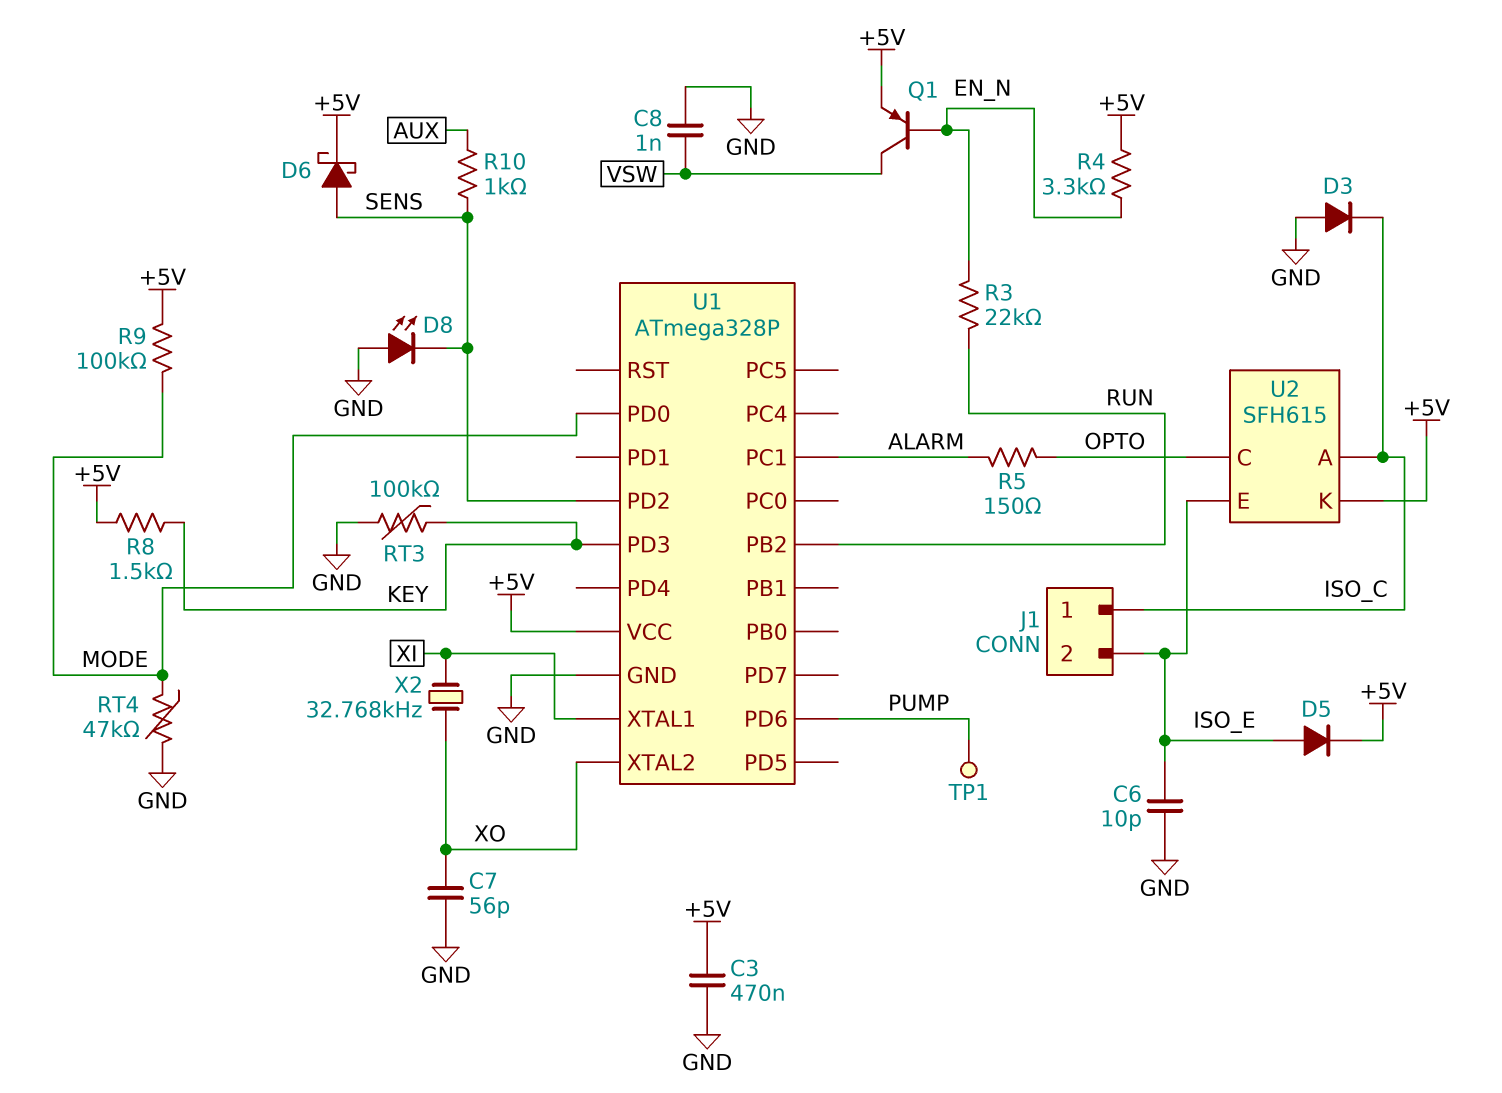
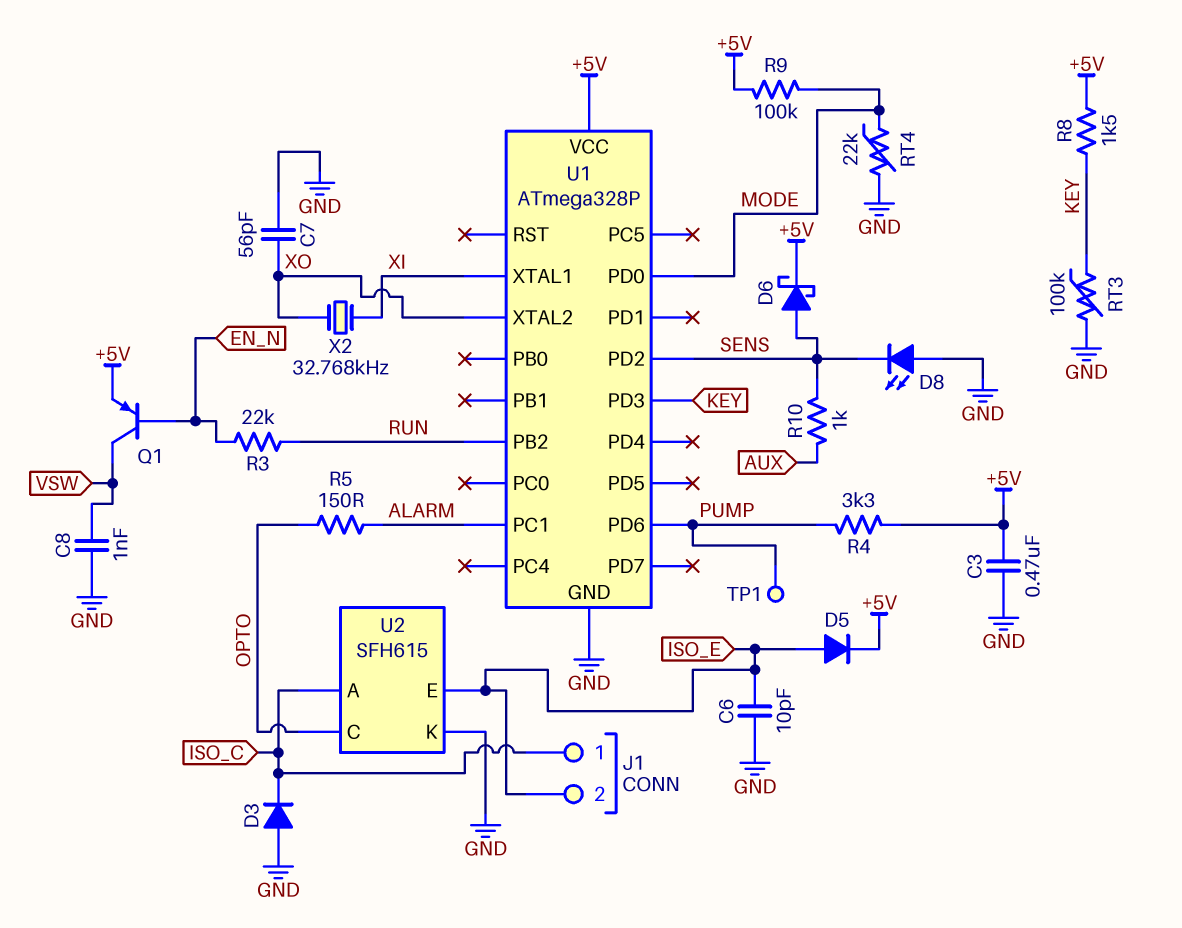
R4: 3.3k (+5V, EN_N) -> 3.3k (+5V, PUMP)
RT4: 47k (GND, MODE) -> 22k (GND, MODE)
U2 pin K: +5V -> GND

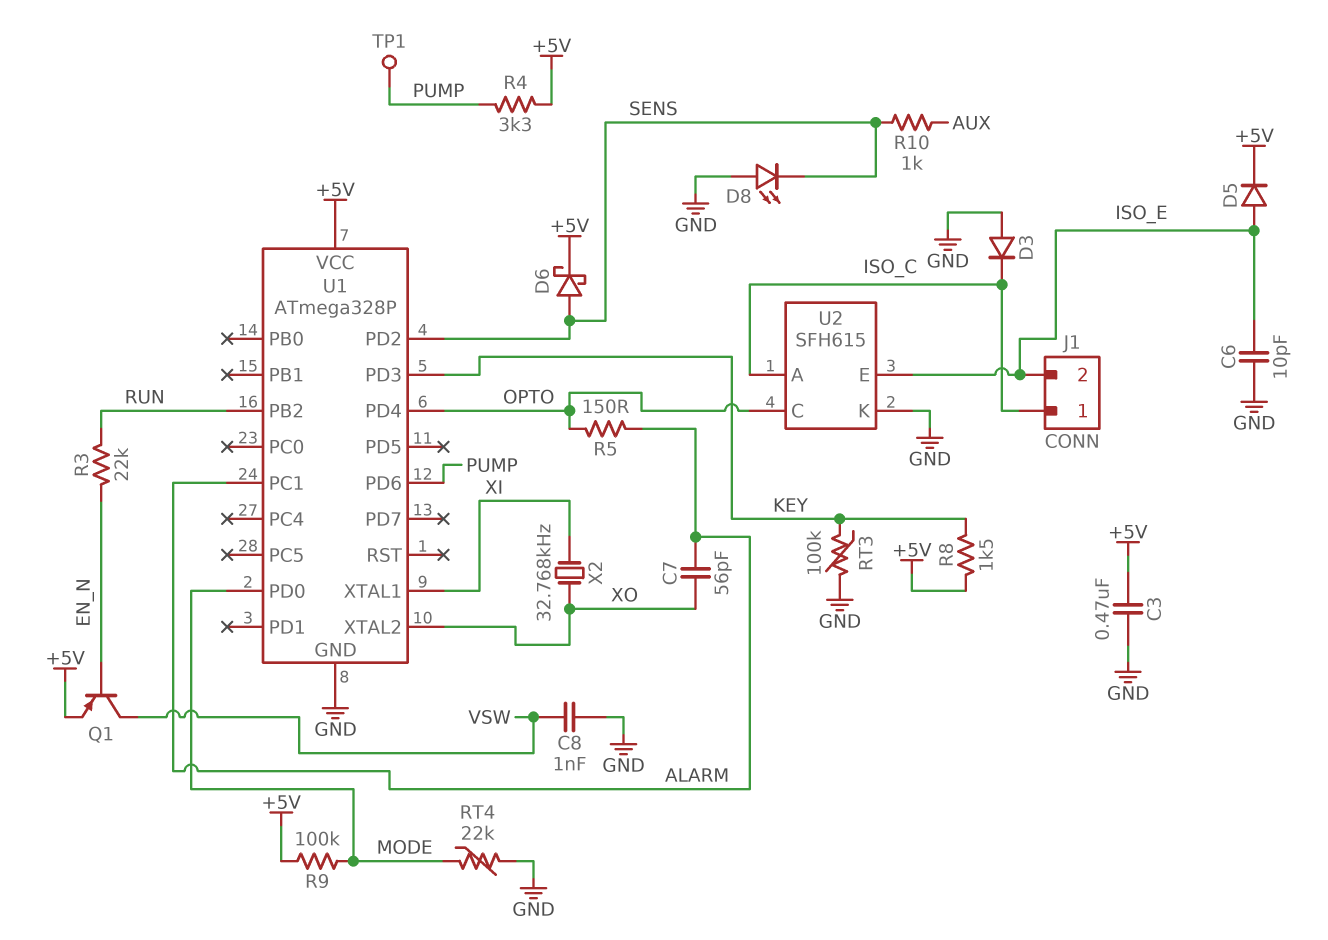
C7: 56pF (GND, XO) -> 56pF (ALARM, XO)
U1 pin PD4: none -> OPTO

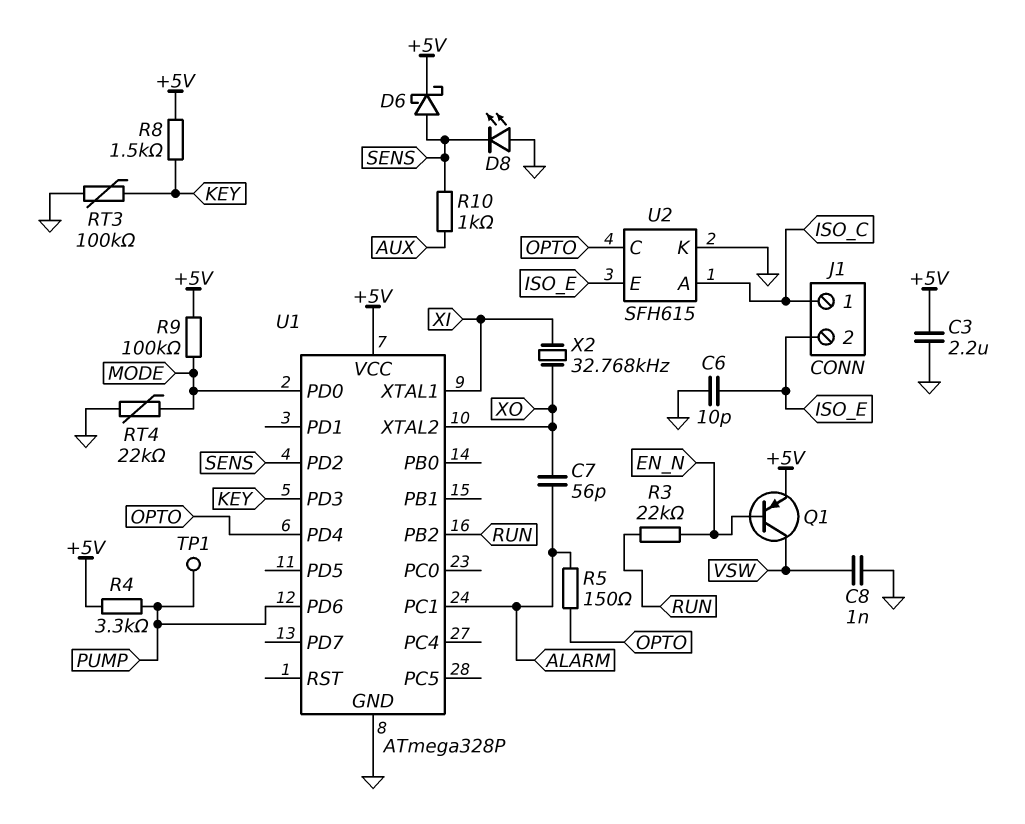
C3: 470nF (+5V, GND) -> 2.2uF (+5V, GND)
D3: diode (A GND, K ISO_C) -> none
D5: diode (A ISO_E, K +5V) -> none

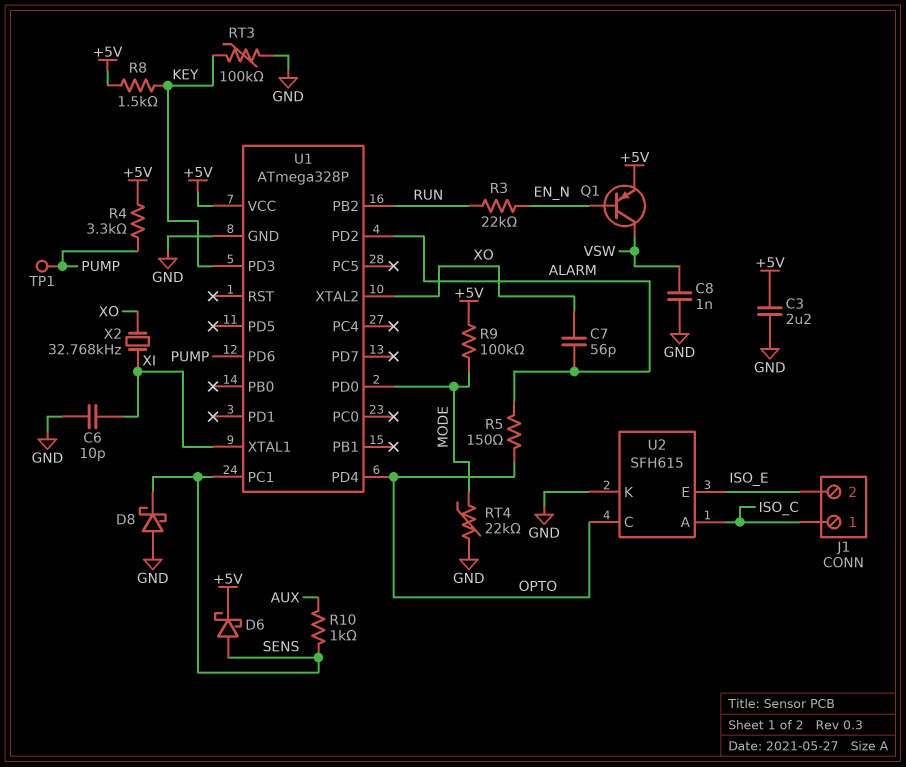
C6: 10pF (GND, ISO_E) -> 10pF (GND, XI)
D8: LED (A GND, K SENS) -> schottky (A GND, K SENS)
U1 pin PC1: ALARM -> SENS
U1 pin PD2: SENS -> ALARM

